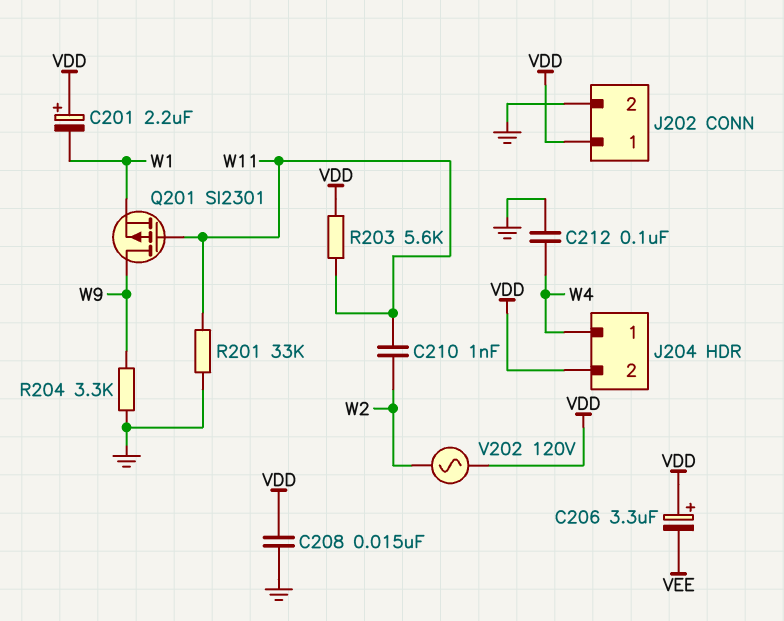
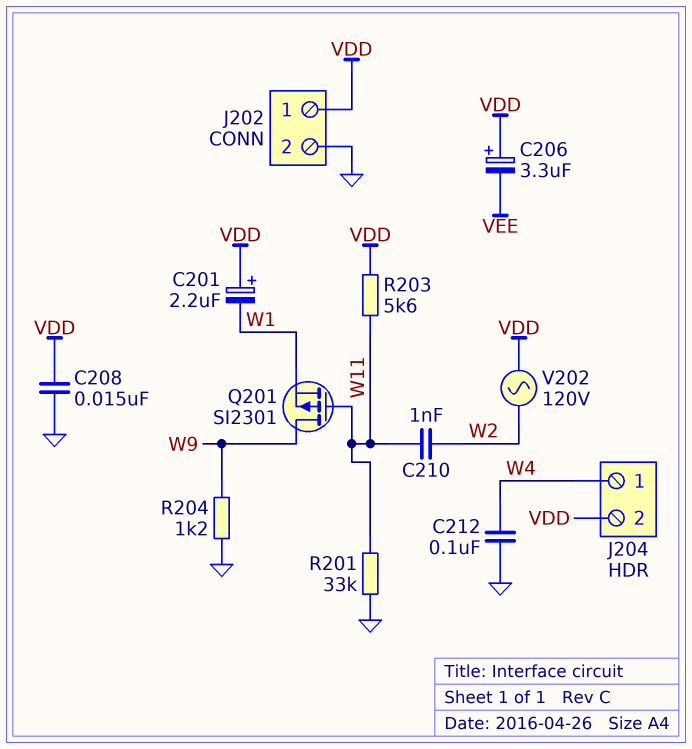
R204: 3.3k (GND, W9) -> 1.2k (GND, W9)

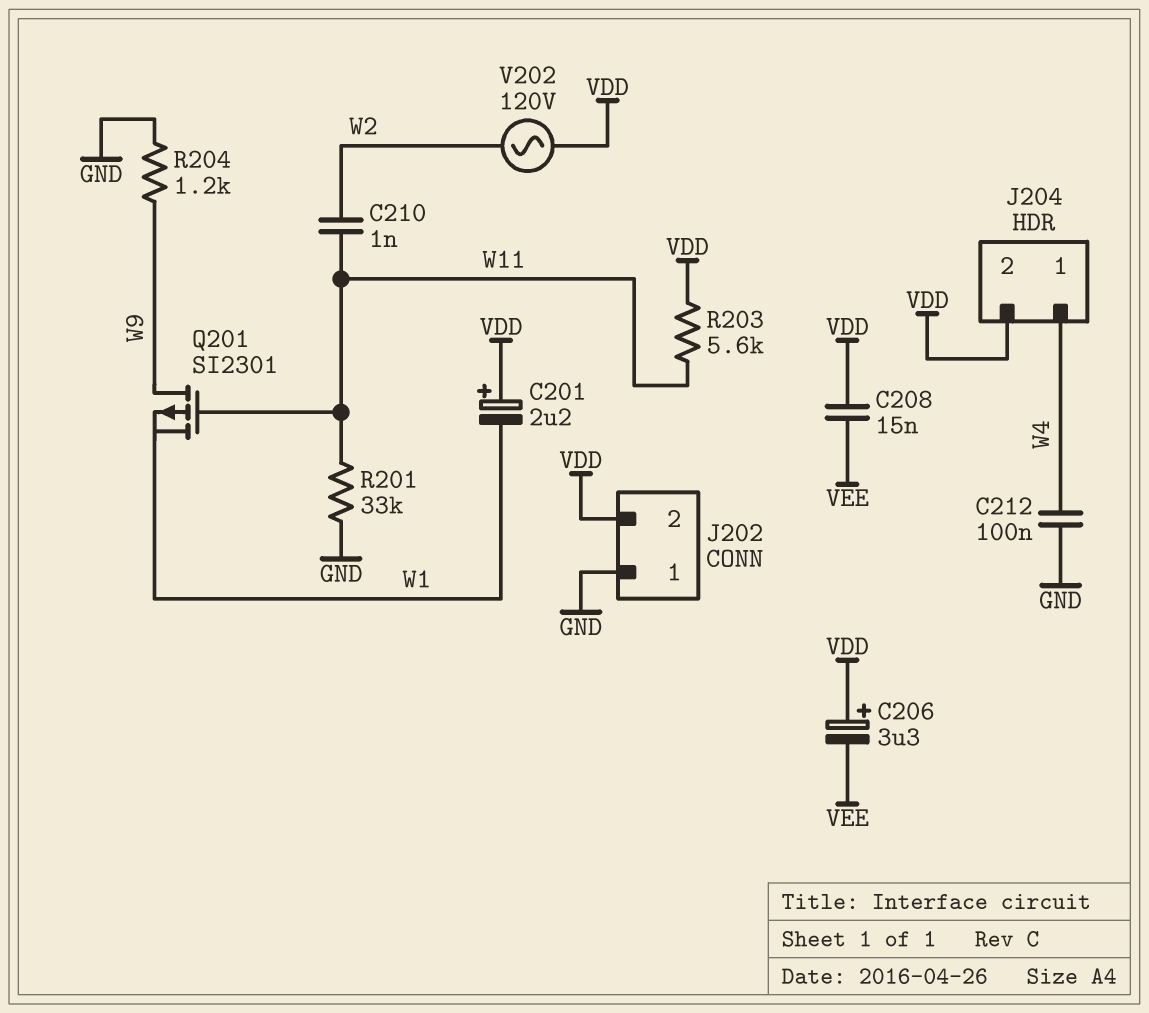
C208: 15nF (GND, VDD) -> 15nF (VDD, VEE)
J202 pin 1: VDD -> GND
J202 pin 2: GND -> VDD

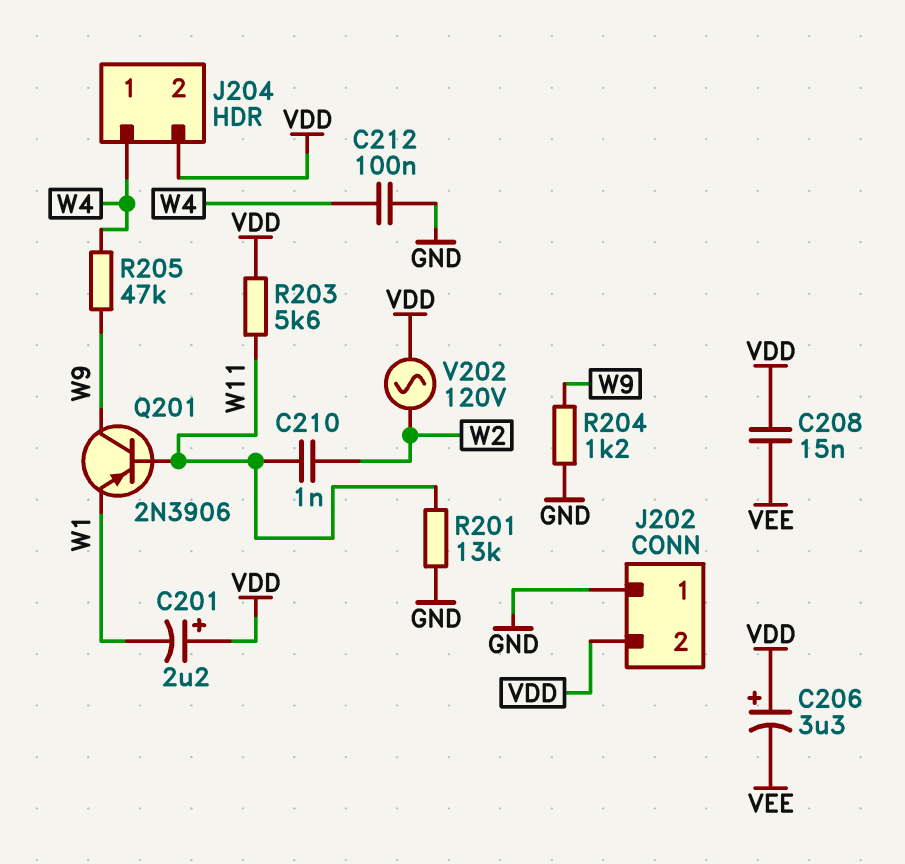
Q201: PMOS SI2301 (G W11, D W9, S W1) -> PNP 2N3906 (B W11, C W9, E W1)
R201: 33k (GND, W11) -> 13k (GND, W11)
R205: none -> 47k (W4, W9)

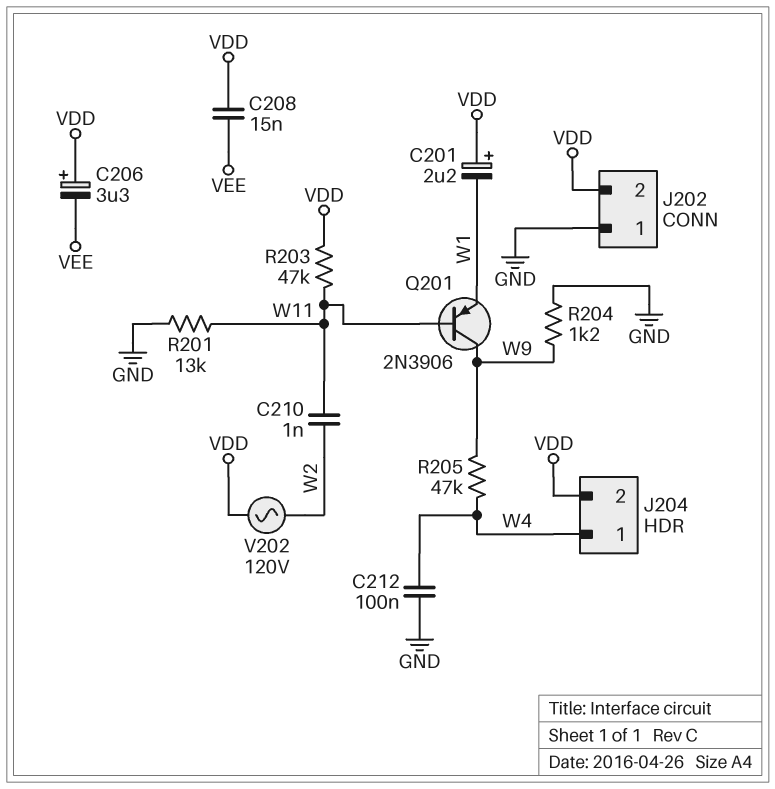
R203: 5.6k (VDD, W11) -> 47k (VDD, W11)

